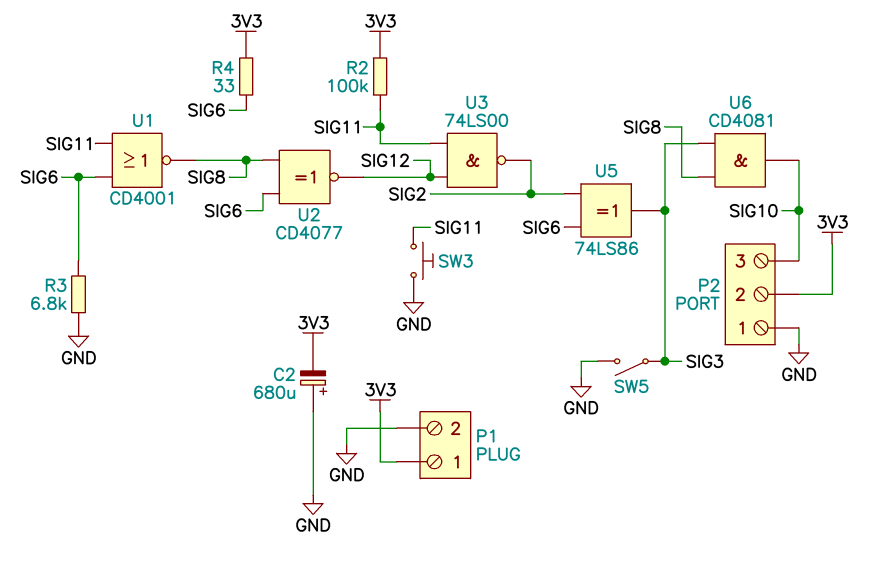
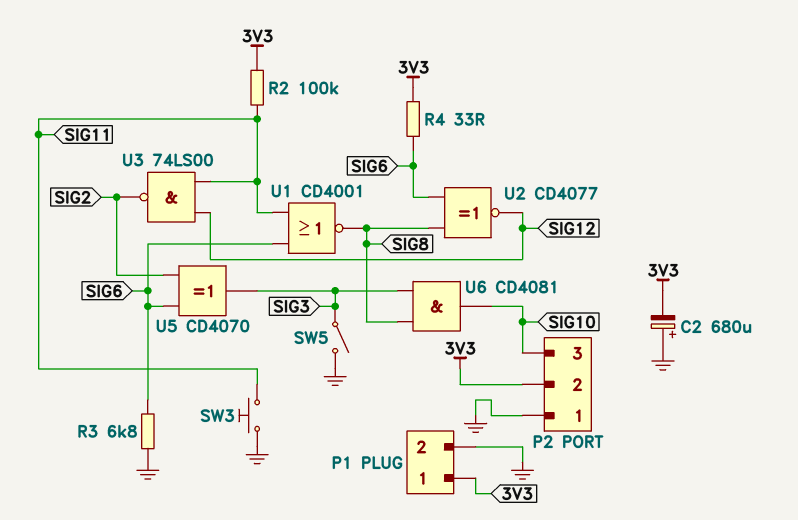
U5: XOR 74LS86 (in SIG2, in SIG6, out SIG3) -> XOR CD4070 (in SIG2, in SIG6, out SIG3)

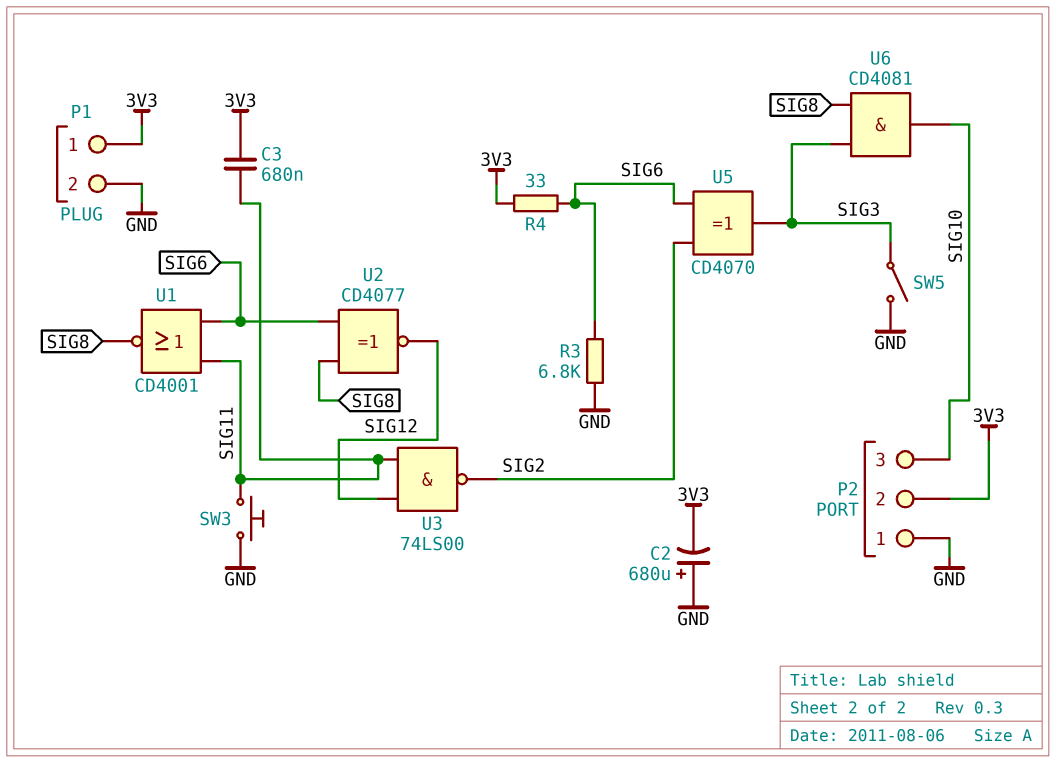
C3: none -> 680nF (3V3, SIG11)
R2: 100k (3V3, SIG11) -> none

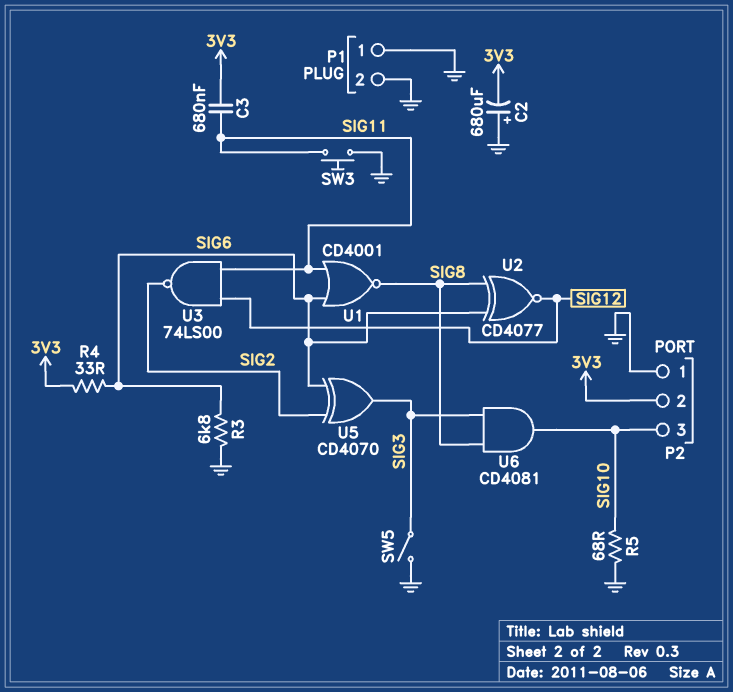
P1 pin 1: 3V3 -> GND
R5: none -> 68 (GND, SIG10)

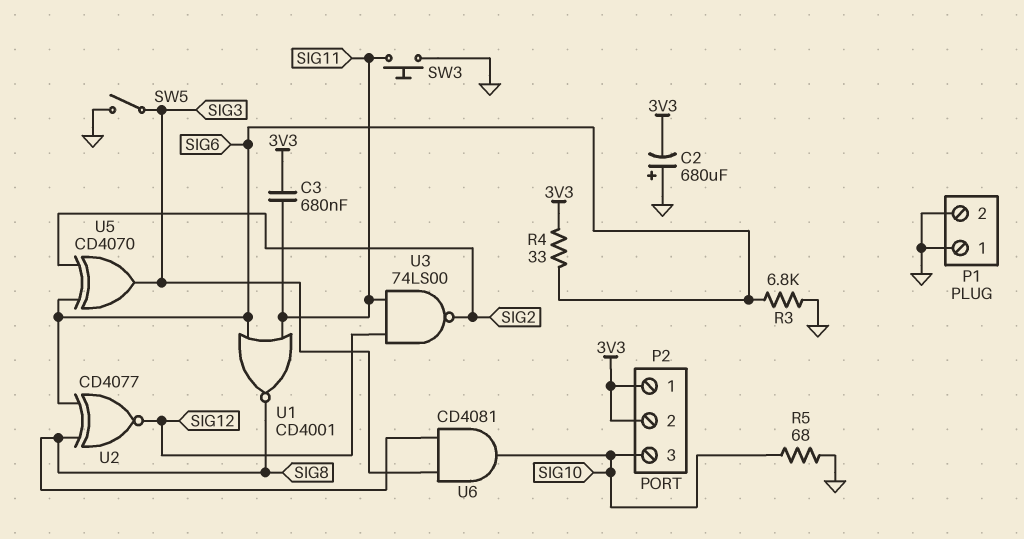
P2 pin 1: GND -> 3V3

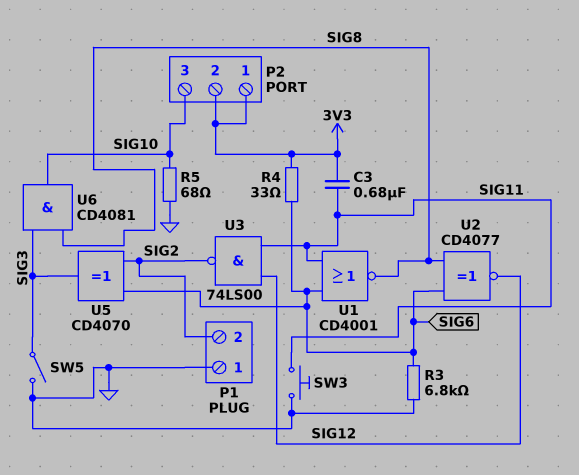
C2: 680uF (plus GND, minus 3V3) -> none
P1 pin 2: GND -> SIG2

